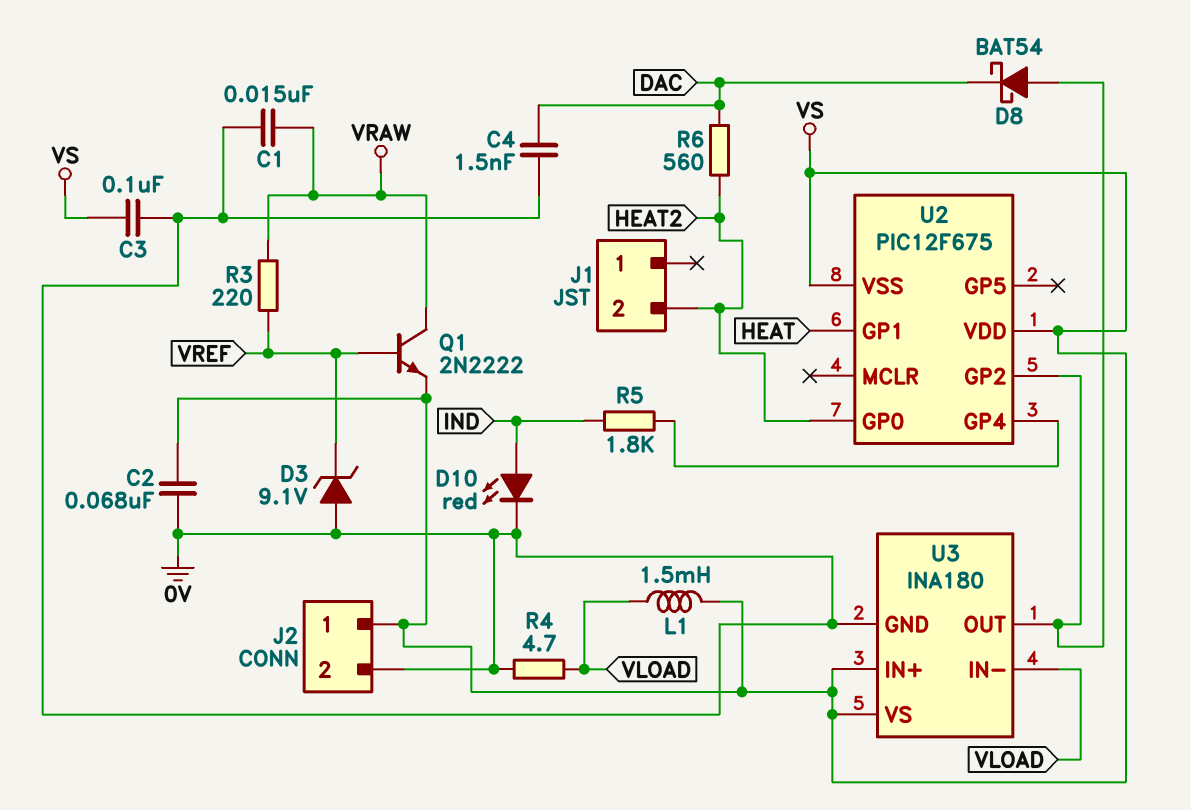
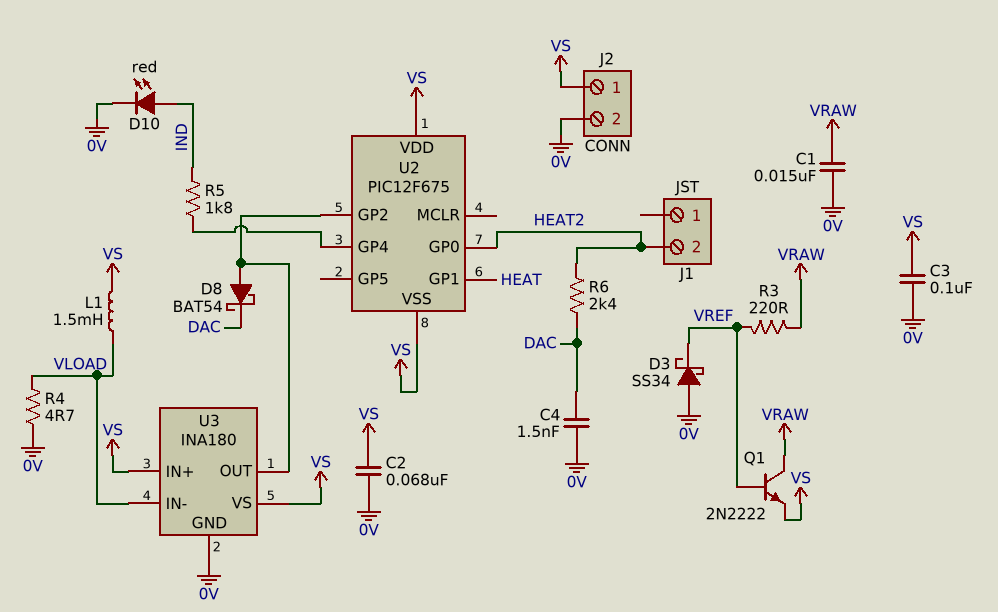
D3: zener 9.1V (A 0V, K VREF) -> schottky SS34 (A 0V, K VREF)
R6: 560 (DAC, HEAT2) -> 2.4k (DAC, HEAT2)

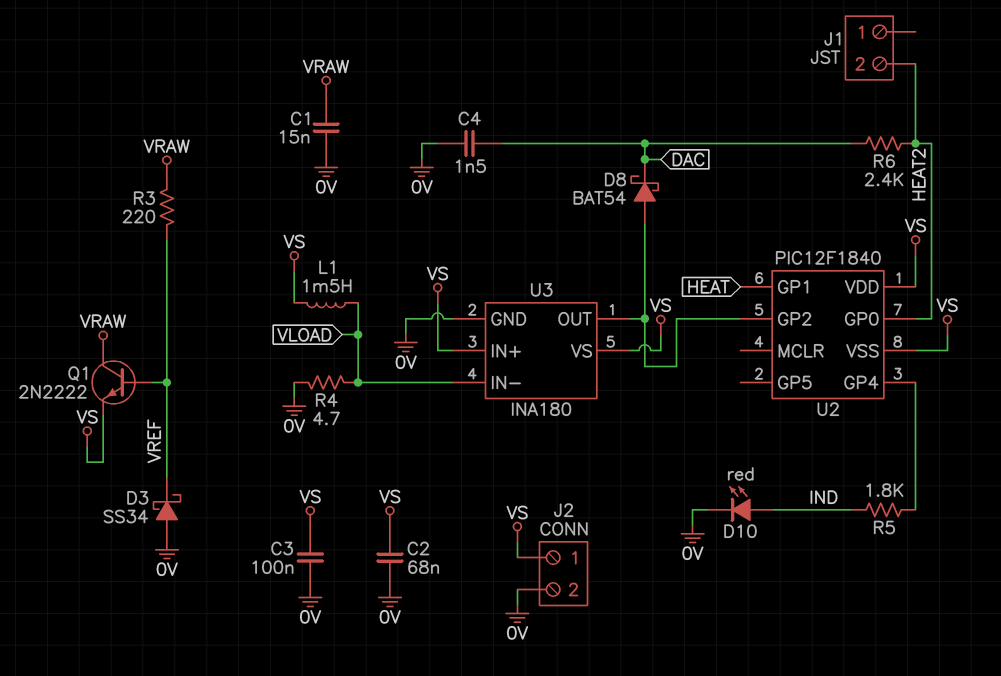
U2: PIC12F675 -> PIC12F1840

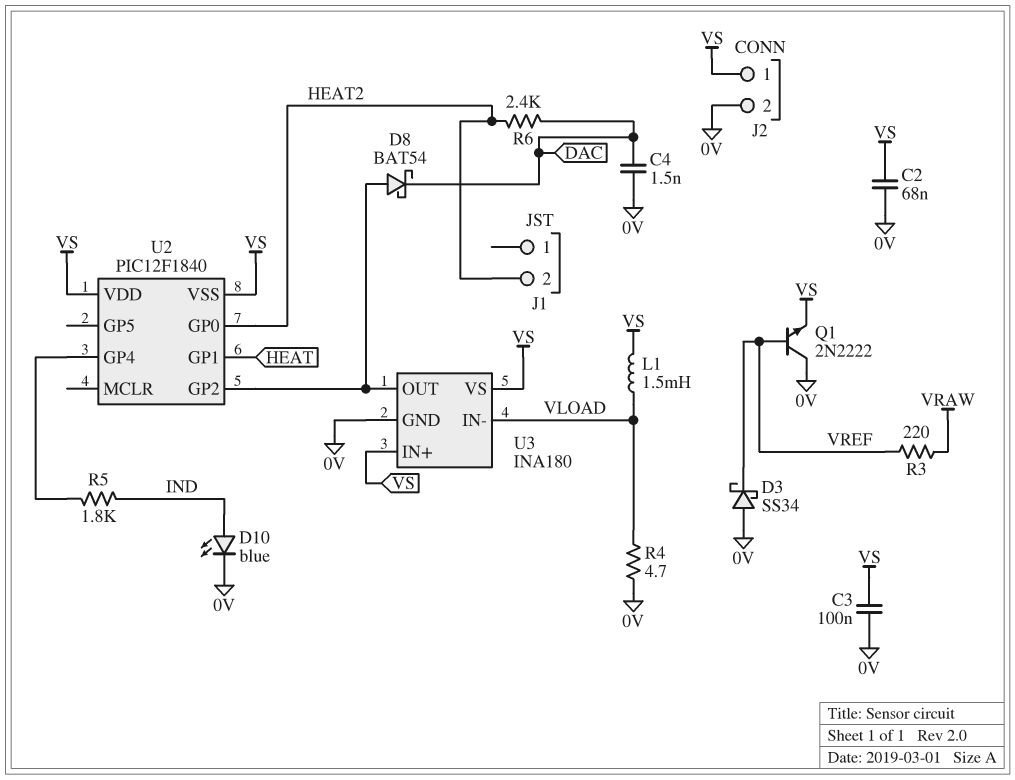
C1: 15nF (0V, VRAW) -> none
D10: LED red (A IND, K 0V) -> LED blue (A IND, K 0V)
Q1: NPN 2N2222 (B VREF, C VRAW, E VS) -> NPN 2N2222 (B VREF, C 0V, E VS)

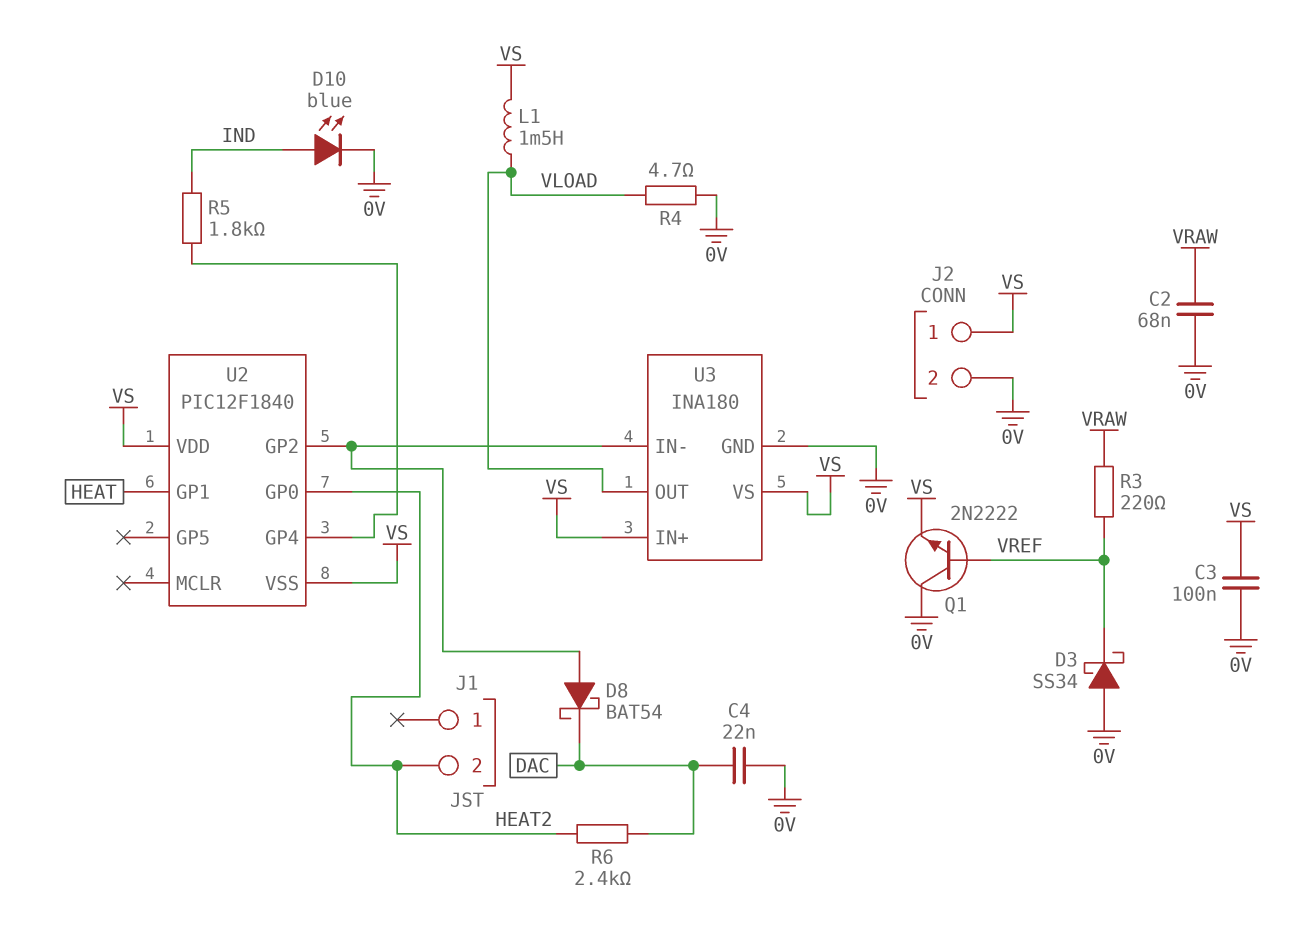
C2: 68nF (0V, VS) -> 68nF (0V, VRAW)
C4: 1.5nF (0V, DAC) -> 22nF (0V, DAC)
U3 pin IN-: VLOAD -> U2/GP2
U3 pin OUT: U2/GP2 -> VLOAD

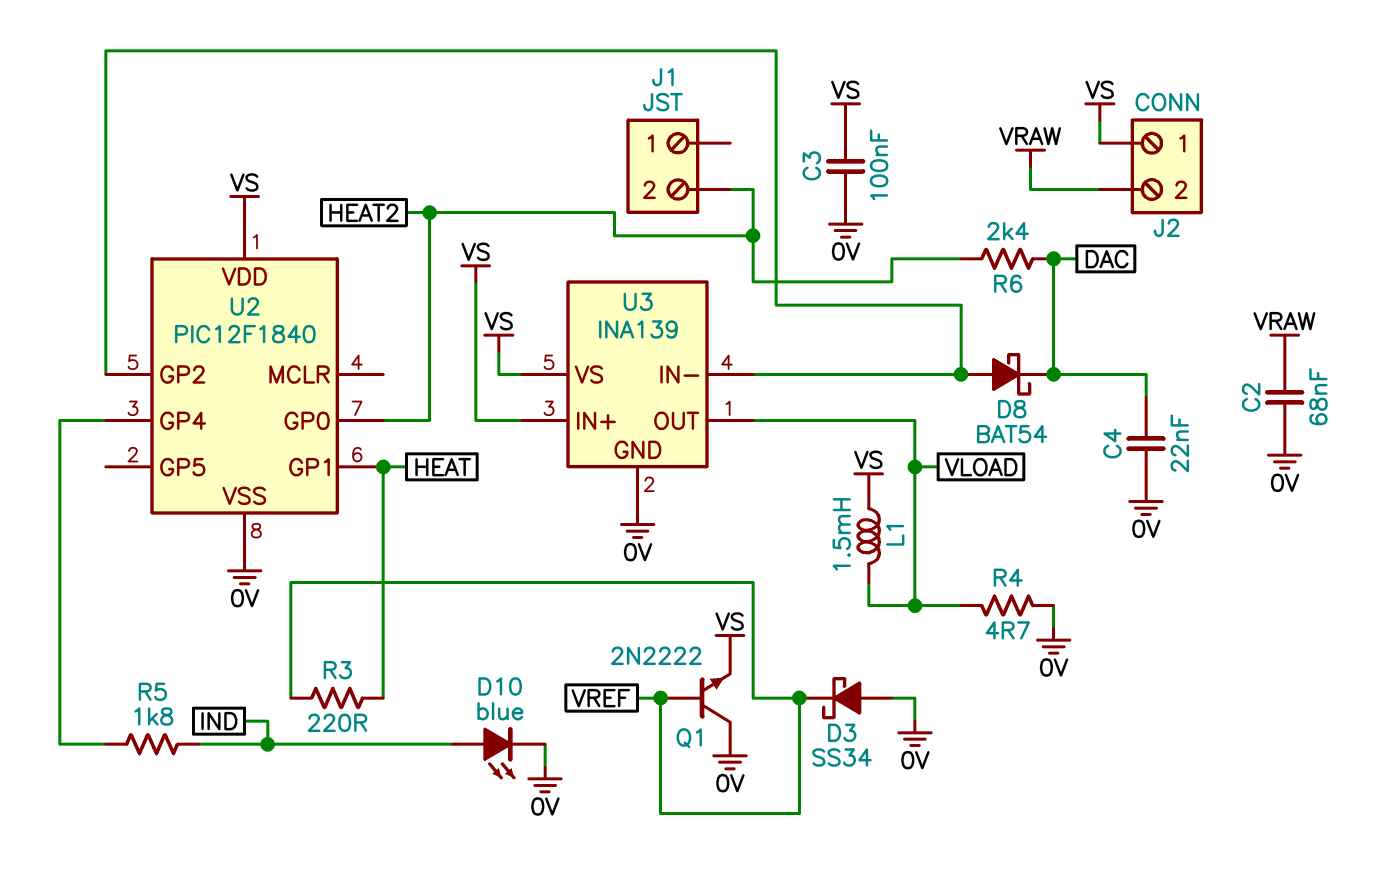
J2 pin 2: 0V -> VRAW
R3: 220 (VRAW, VREF) -> 220 (HEAT, VREF)
U2 pin VSS: VS -> 0V
U3: INA180 -> INA139

